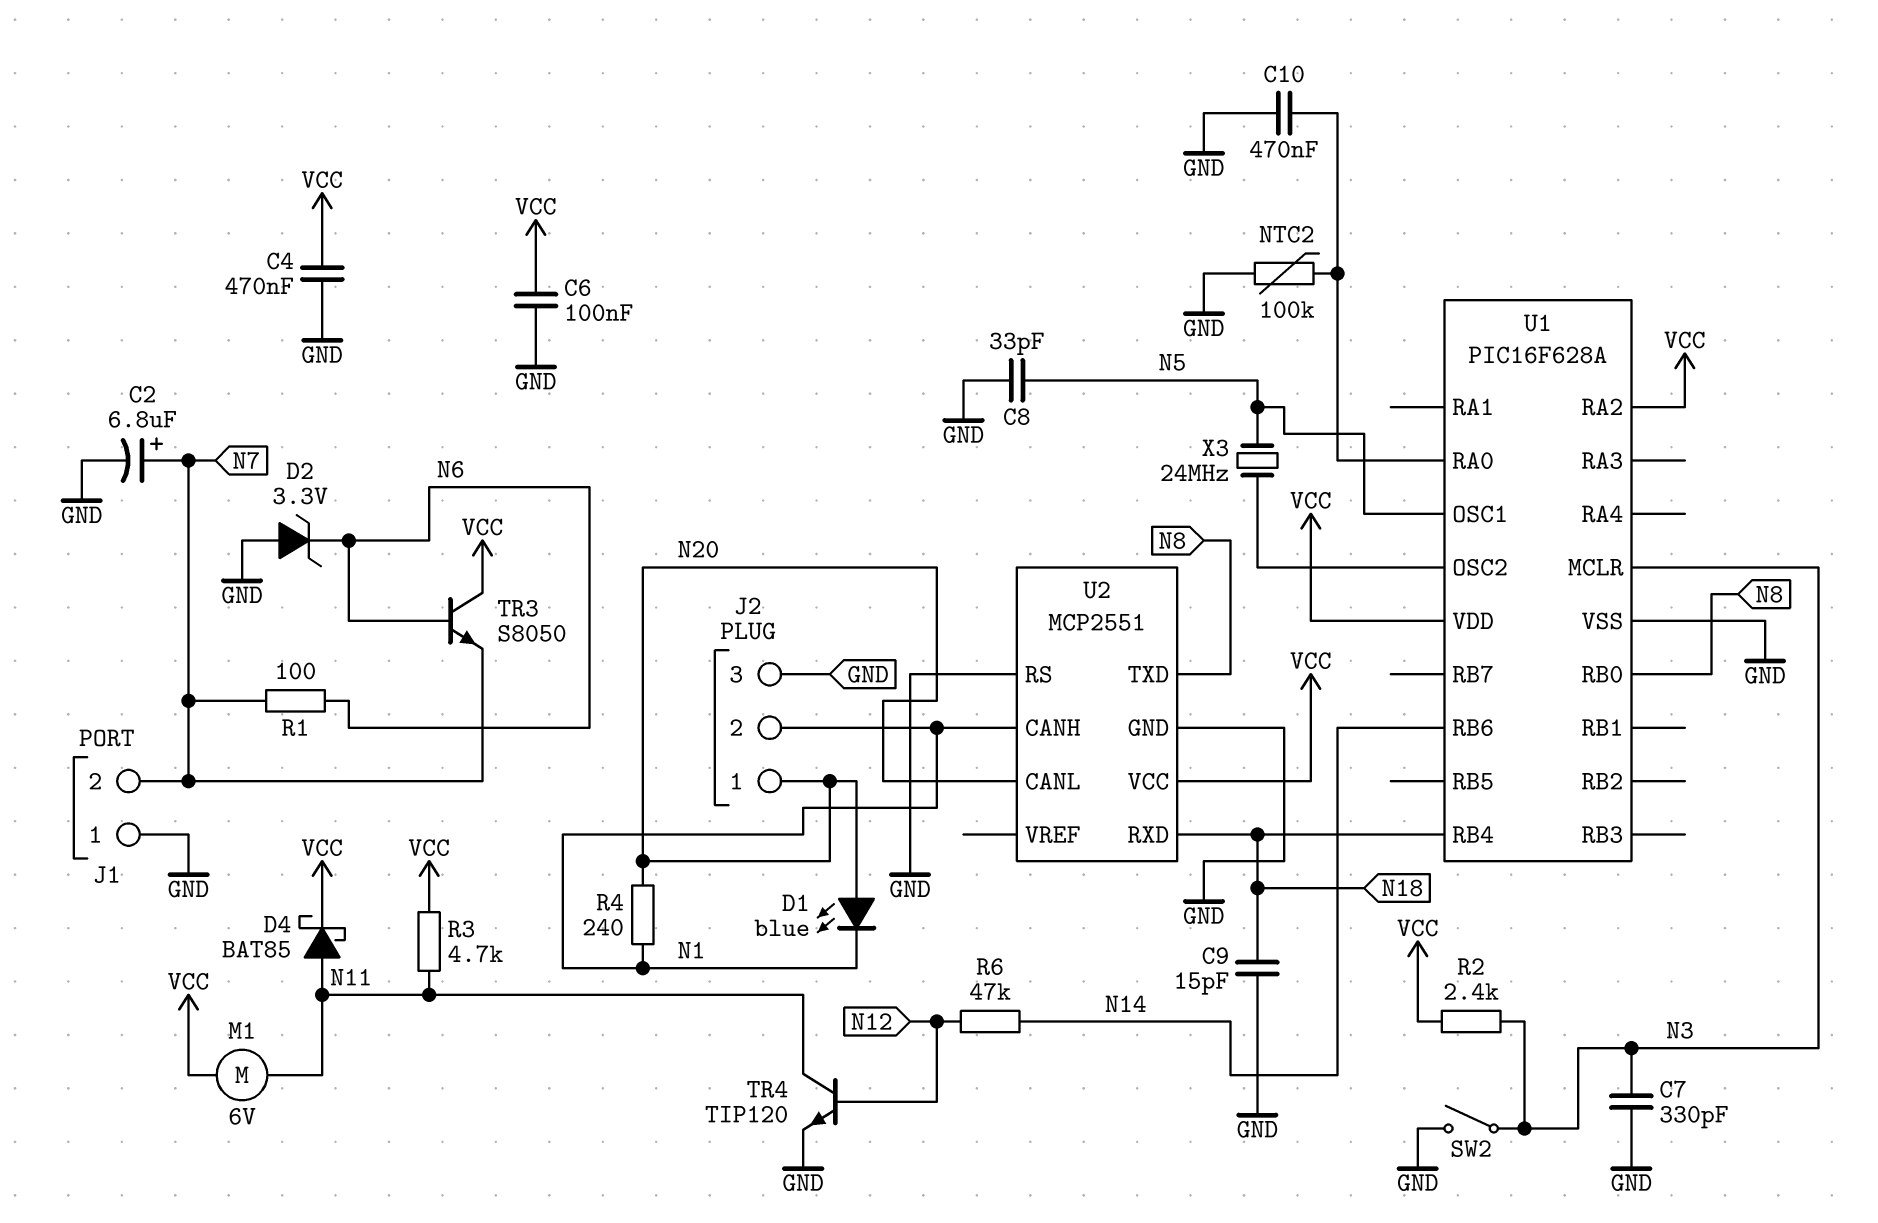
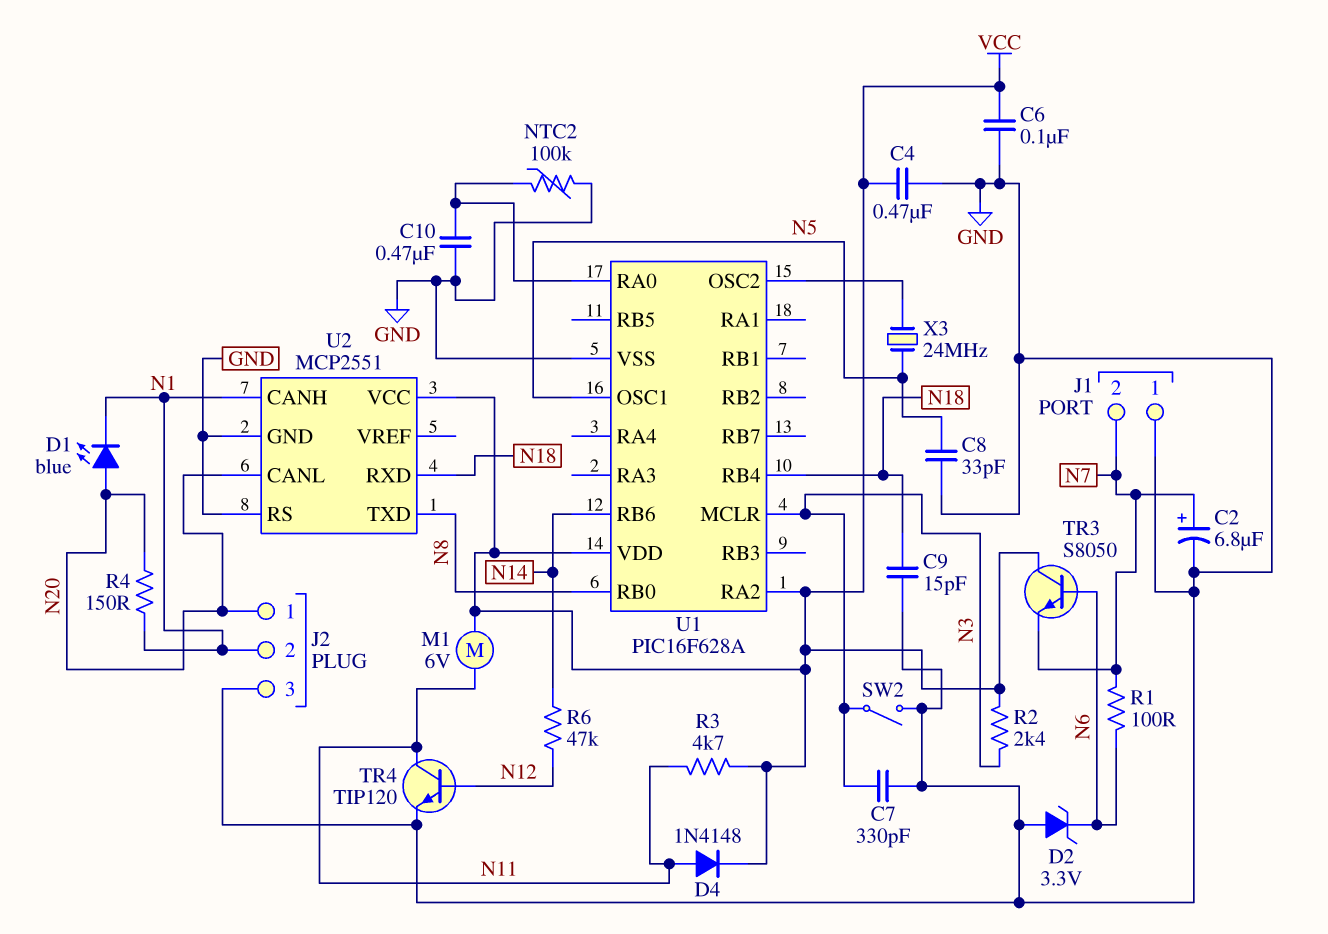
D4: schottky BAT85 (A N11, K VCC) -> diode 1N4148 (A N11, K VCC)
R4: 240 (N1, N20) -> 150 (N1, N20)

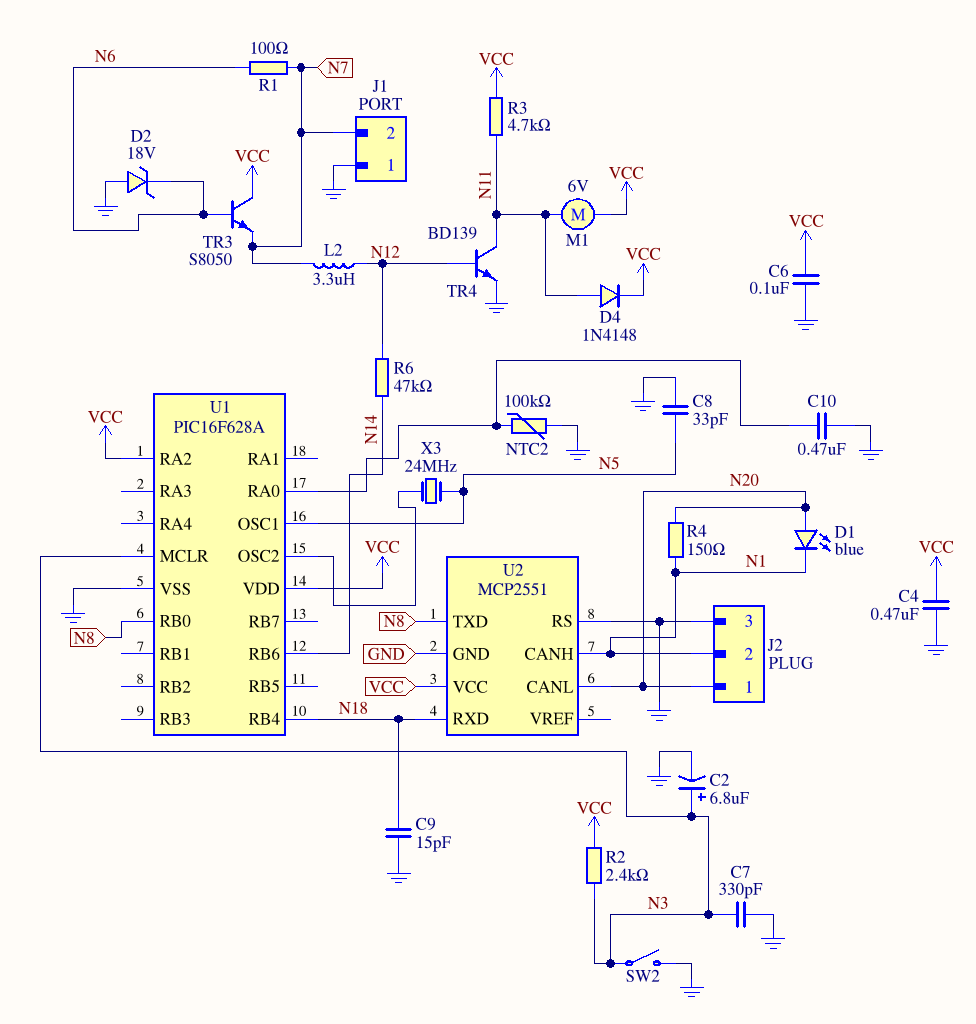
C2: 6.8uF (plus N7, minus GND) -> 6.8uF (plus N3, minus GND)
D2: zener 3.3V (A GND, K N6) -> zener 18V (A GND, K N6)
L2: none -> 3.3uH (N7, N12)
TR4: NPN TIP120 (B N12, C N11, E GND) -> NPN BD139 (B N12, C N11, E GND)

